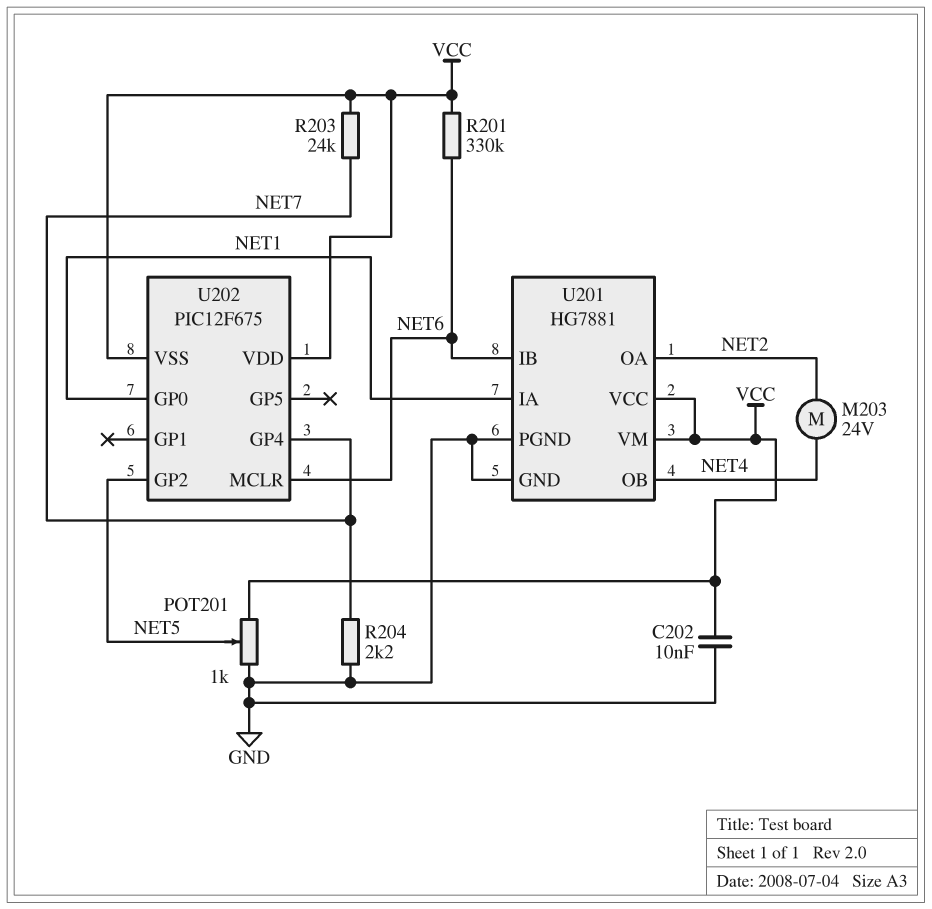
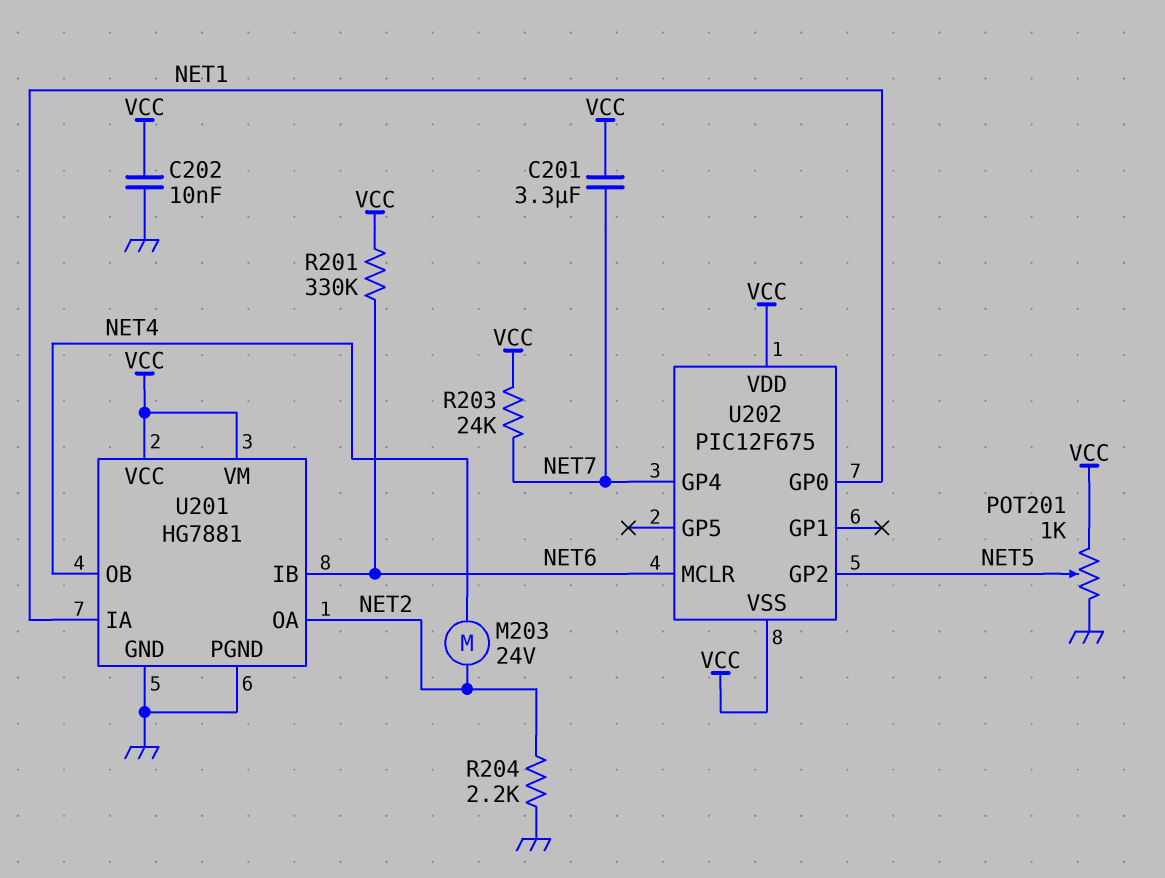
C201: none -> 3.3uF (NET7, VCC)
R204: 2.2k (GND, NET7) -> 2.2k (GND, NET2)

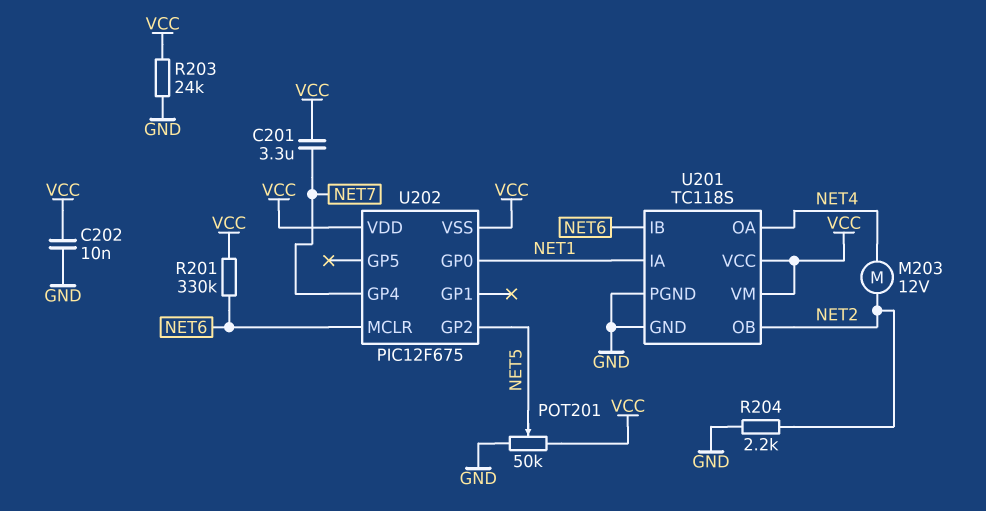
M203: motor 24V (NET2, NET4) -> motor 12V (NET2, NET4)
POT201: 1k (GND, VCC, wiper NET5) -> 50k (GND, VCC, wiper NET5)
R203: 24k (NET7, VCC) -> 24k (GND, VCC)
U201: HG7881 -> TC118S
U201 pin OA: NET2 -> NET4
U201 pin OB: NET4 -> NET2

